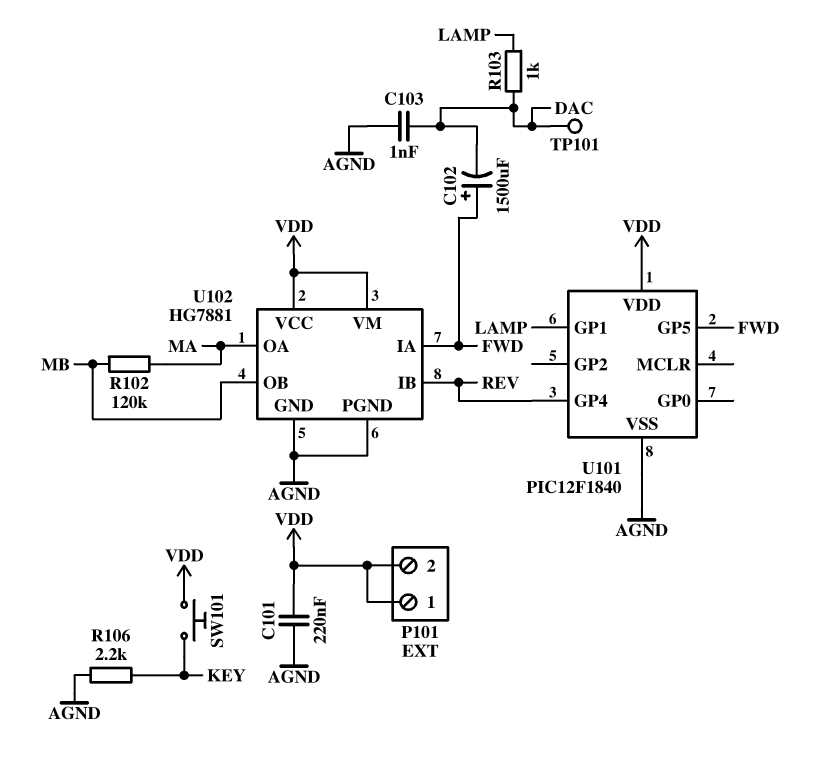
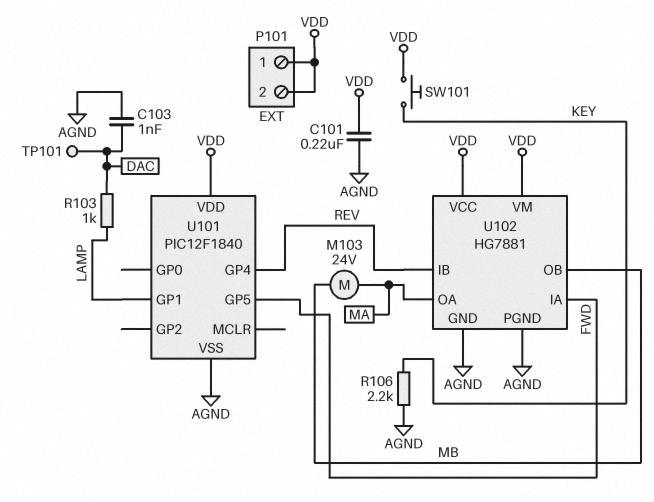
C102: 1500uF (plus FWD, minus DAC) -> none
M103: none -> motor 24V (MA, MB)
R102: 120k (MA, MB) -> none

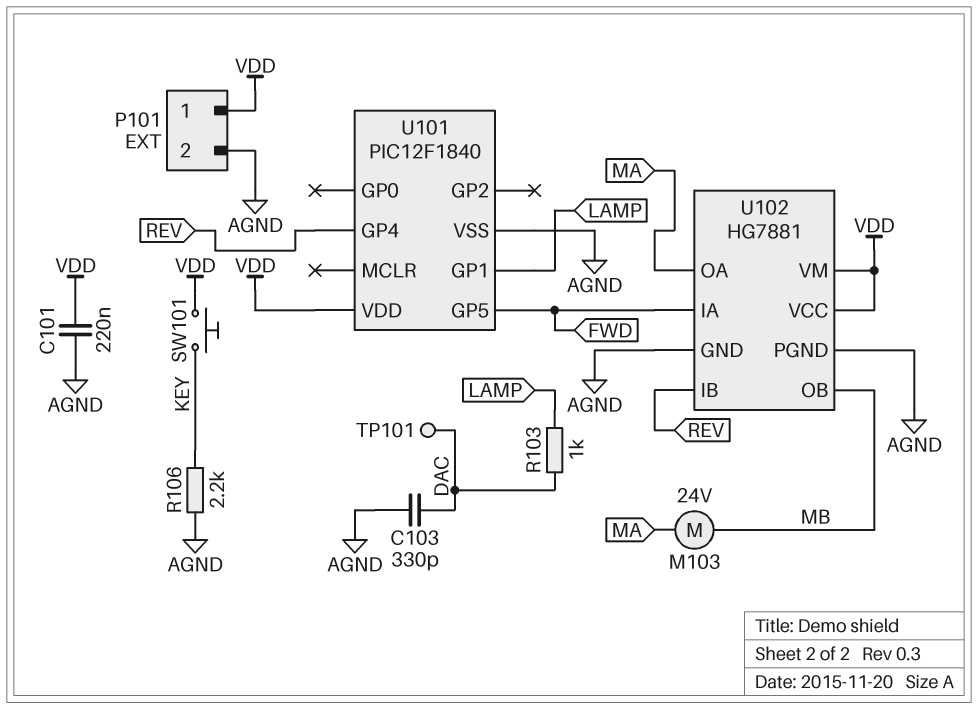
C103: 1nF (AGND, DAC) -> 330pF (AGND, DAC)
P101 pin 2: VDD -> AGND

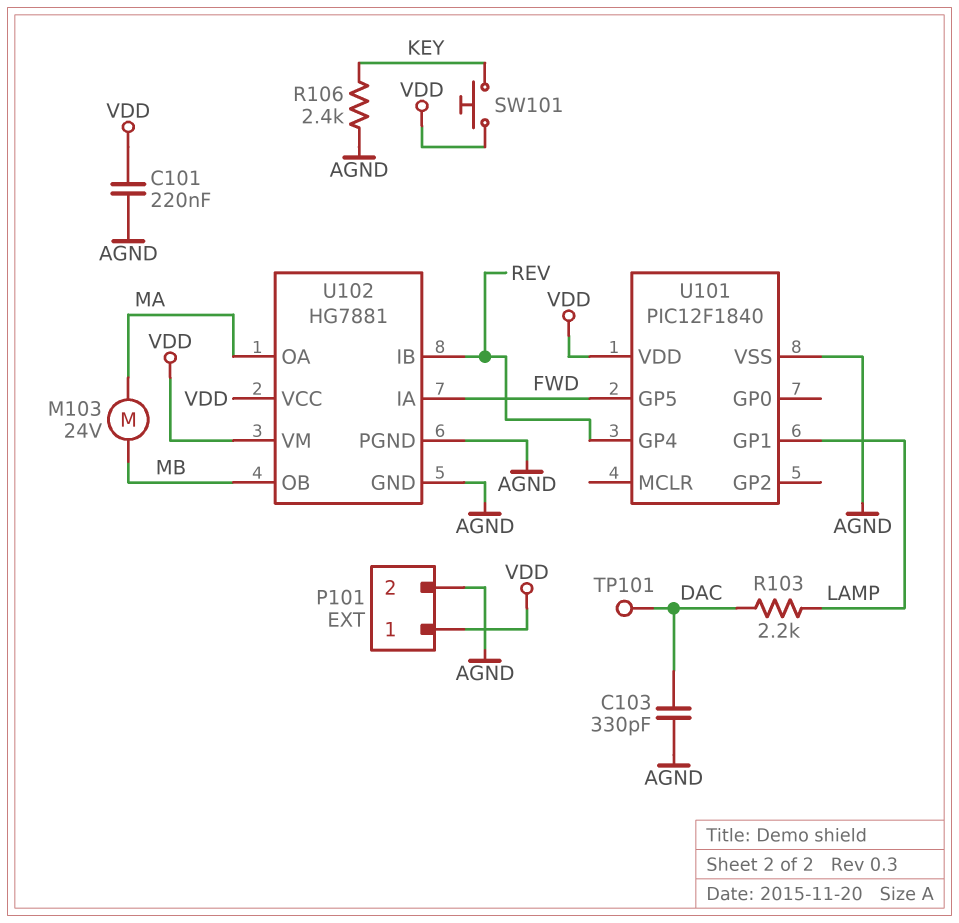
R103: 1k (DAC, LAMP) -> 2.2k (DAC, LAMP)
R106: 2.2k (AGND, KEY) -> 2.4k (AGND, KEY)

